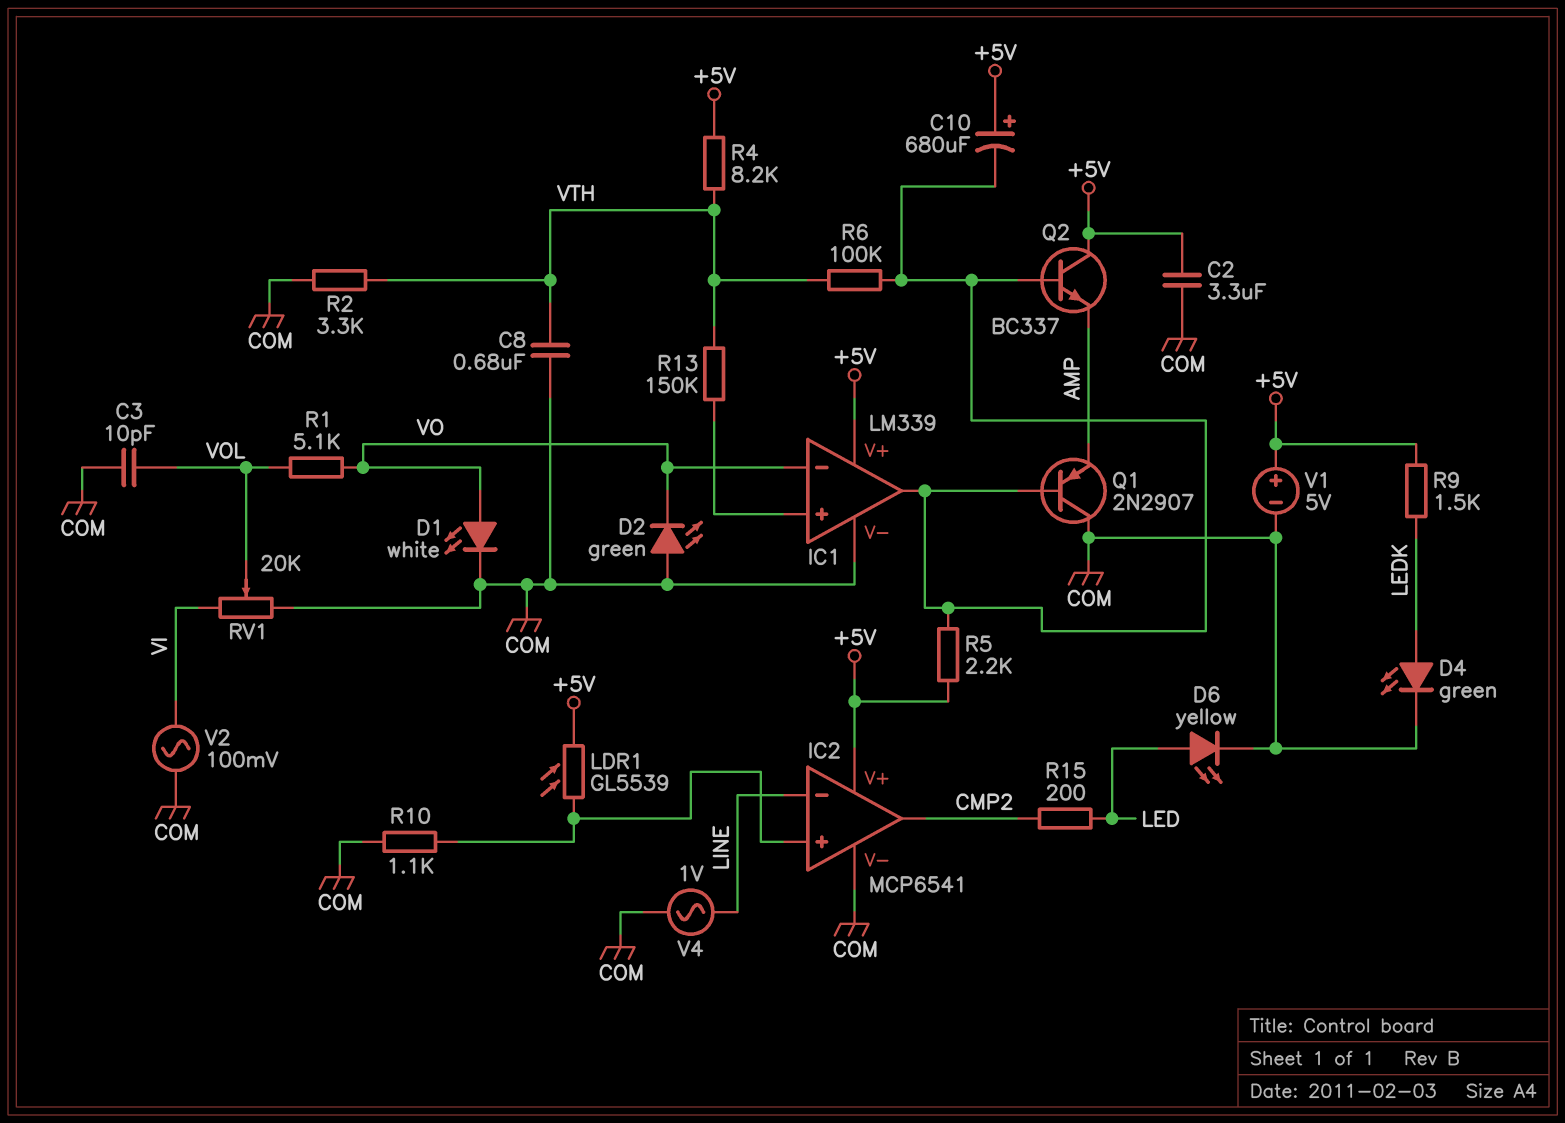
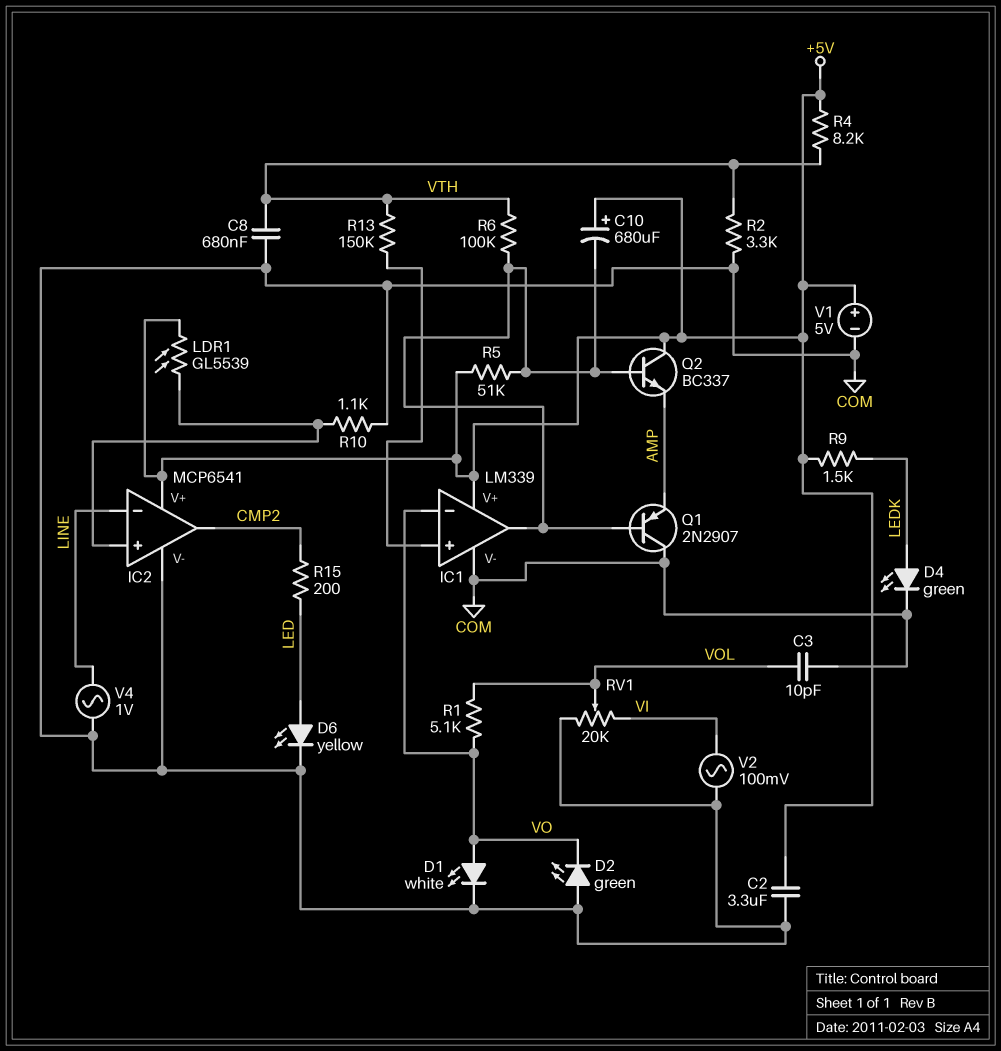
R5: 2.2k (+5V, IC1/out) -> 51k (+5V, IC1/out)

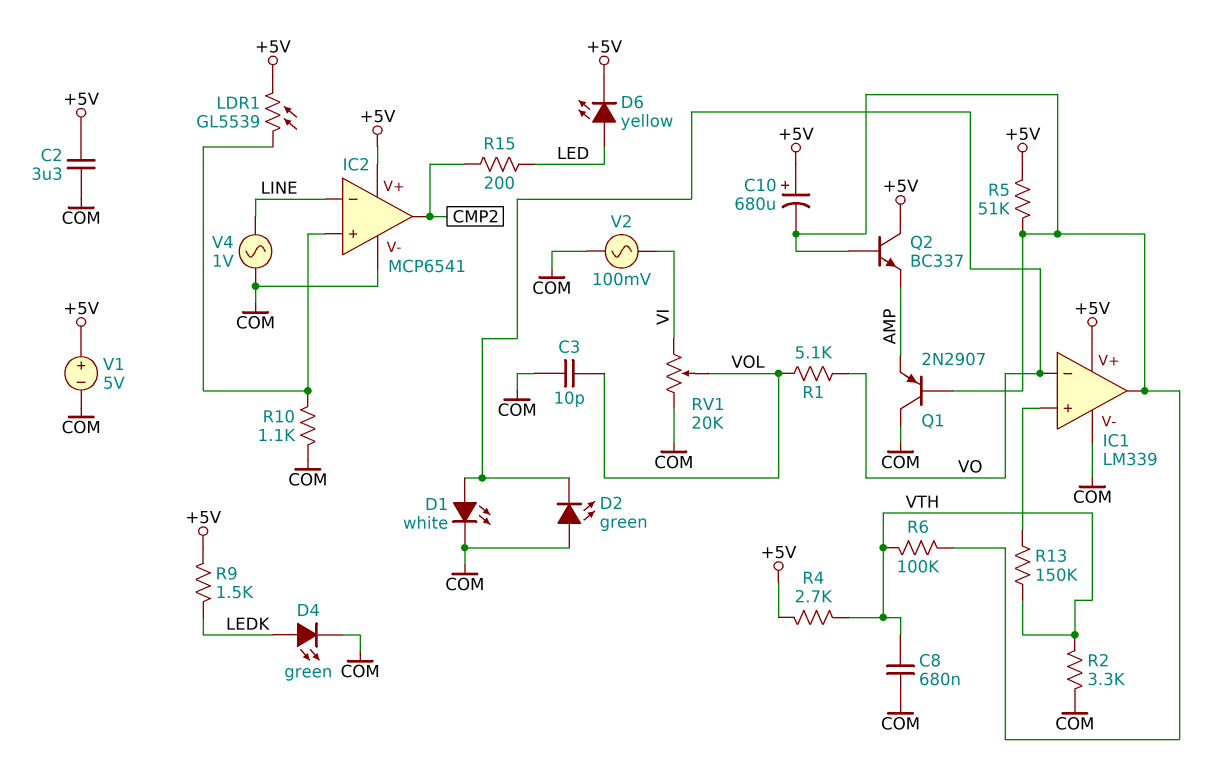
D6: LED yellow (A LED, K COM) -> LED yellow (A LED, K +5V)
R4: 8.2k (+5V, VTH) -> 2.7k (+5V, VTH)

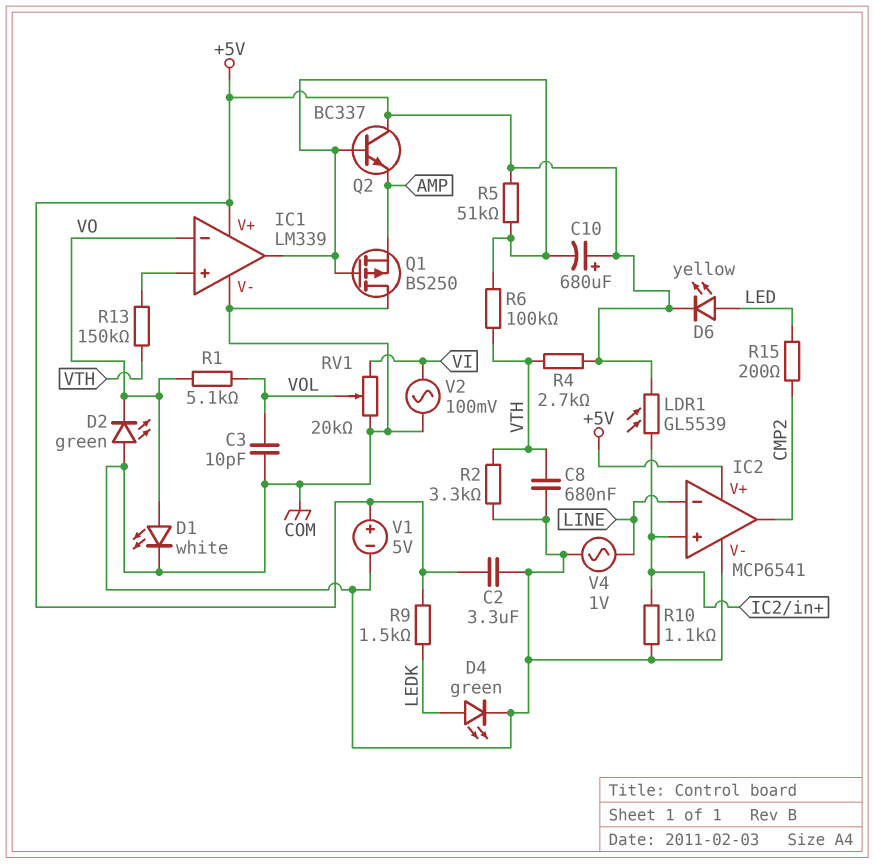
Q1: PNP 2N2907 (B IC1/out, C COM, E AMP) -> PMOS BS250 (G IC1/out, D COM, S AMP)

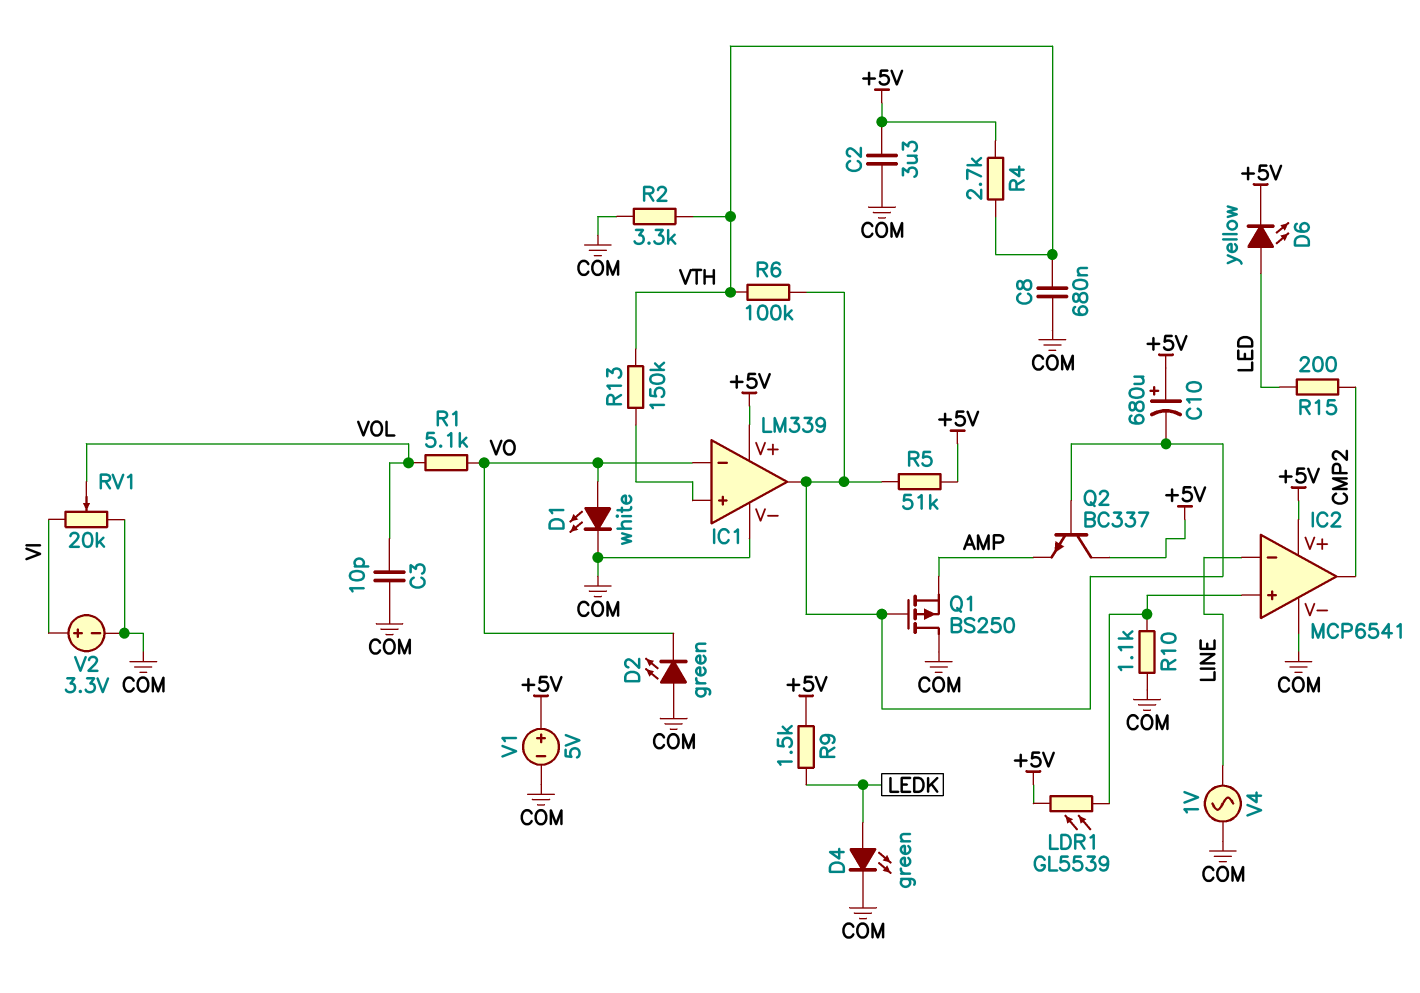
V2: AC 100mV (COM, VI) -> 3.3V (plus VI, minus COM)

